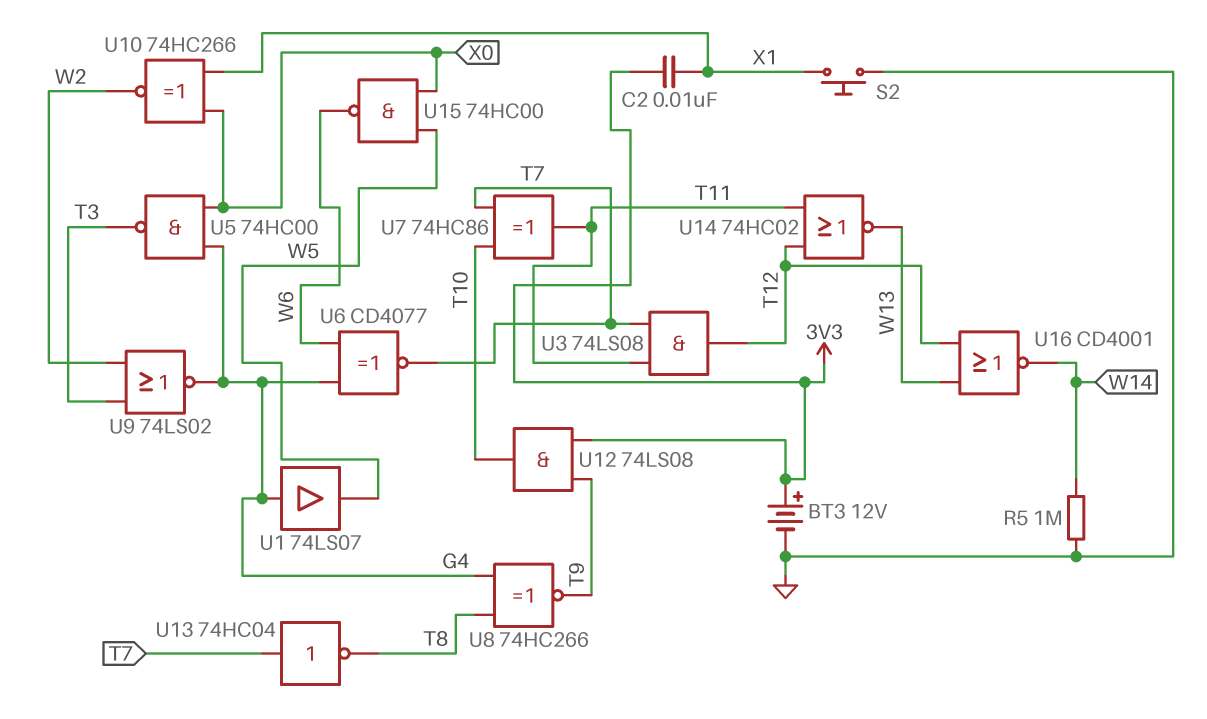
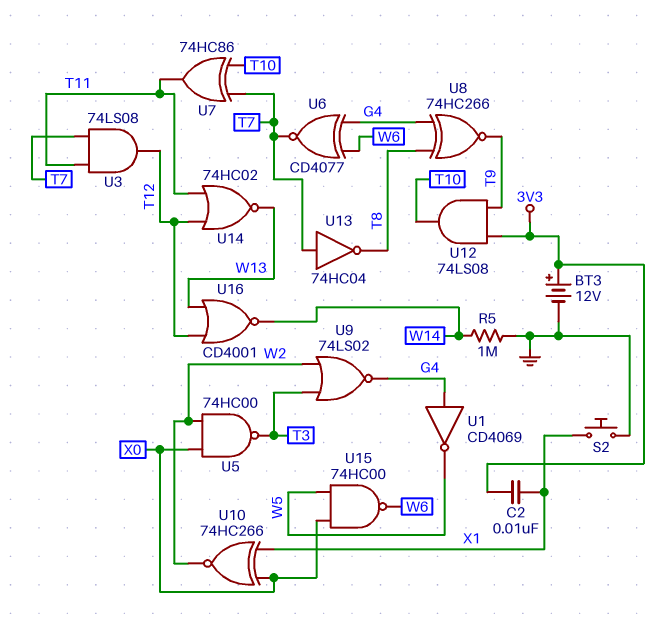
U1: buffer 74LS07 (in G4, out W5) -> NOT CD4069 (in G4, out W5)
U5: NAND 74HC00 (in G4, in X0, out T3) -> NAND 74HC00 (in W2, in X0, out T3)

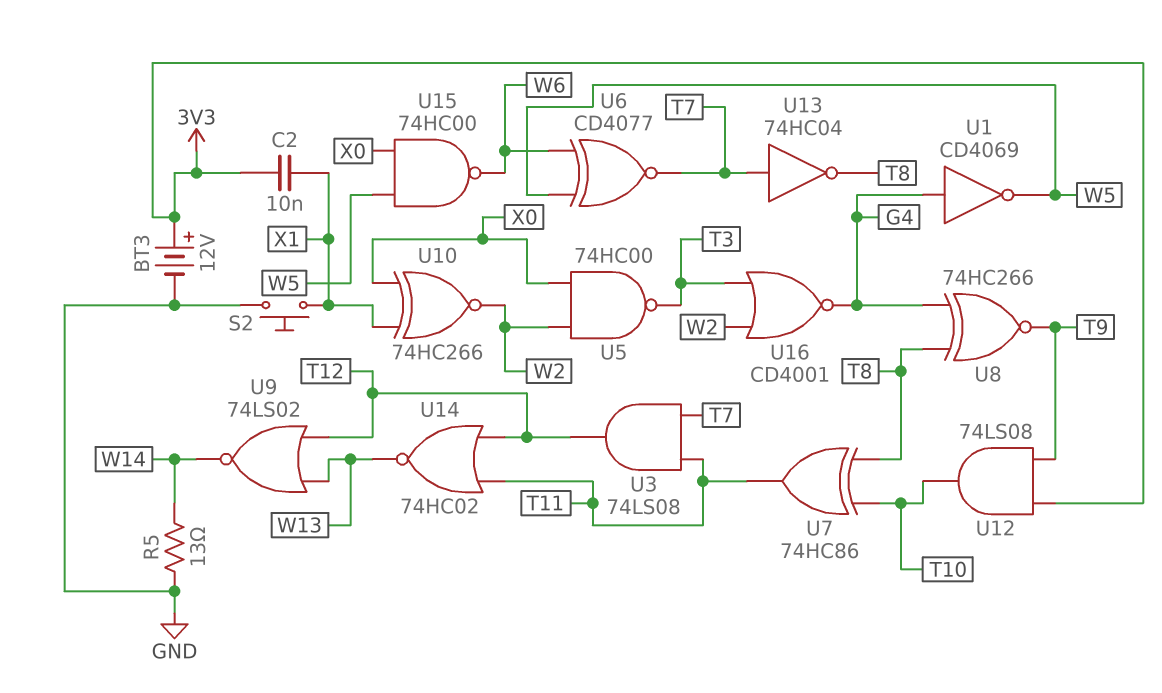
R5: 1M (GND, W14) -> 13 (GND, W14)
U6: XNOR CD4077 (in G4, in W6, out T7) -> XNOR CD4077 (in W5, in W6, out T7)
U7: XOR 74HC86 (in T7, in T10, out T11) -> XOR 74HC86 (in T8, in T10, out T11)
U9: NOR 74LS02 (in T3, in W2, out G4) -> NOR 74LS02 (in T12, in W13, out W14)
U16: NOR CD4001 (in T12, in W13, out W14) -> NOR CD4001 (in T3, in W2, out G4)

